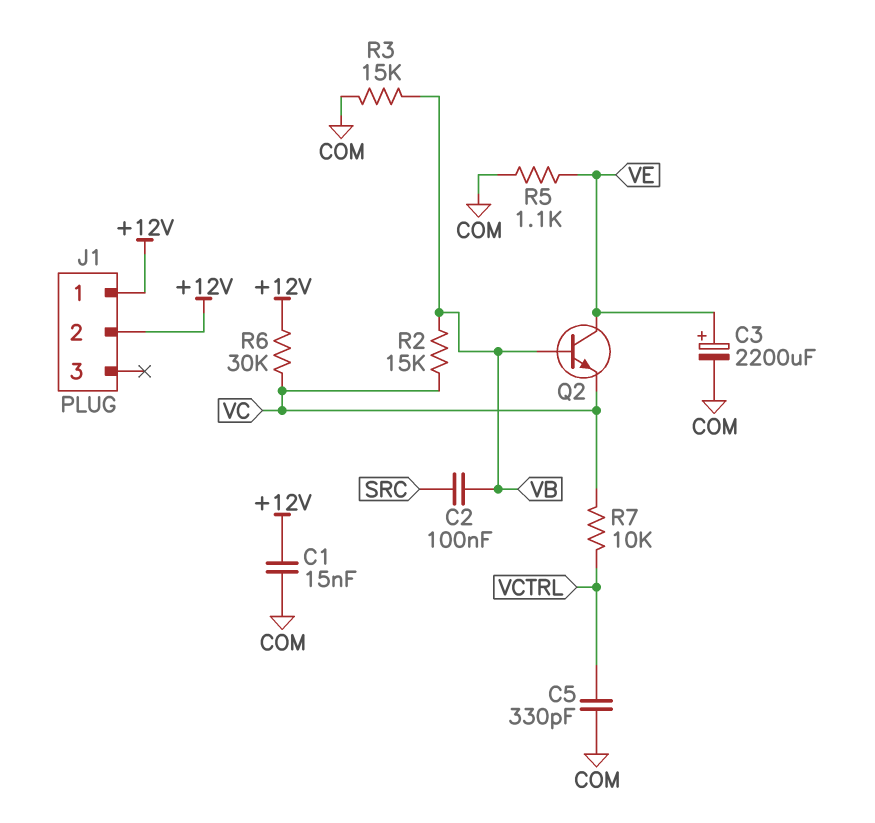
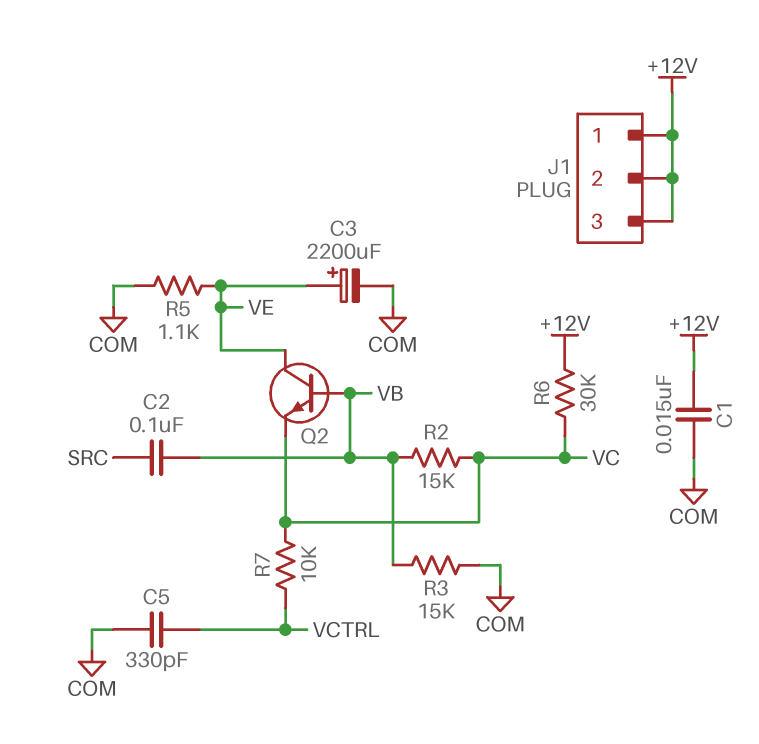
J1 pin 3: none -> +12V

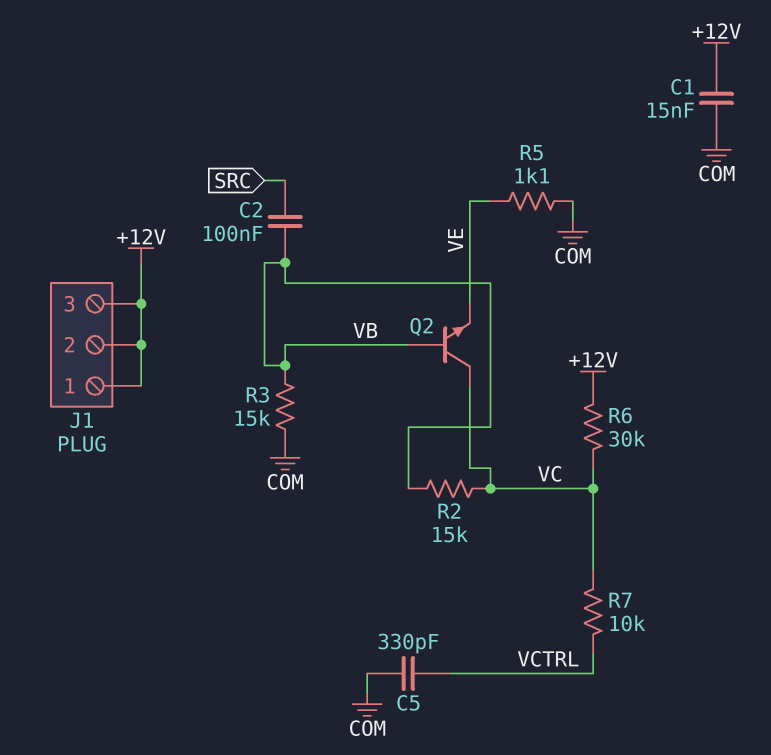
C3: 2200uF (plus VE, minus COM) -> none
Q2: NPN (B VB, C VE, E VC) -> NPN (B VB, C VC, E VE)

